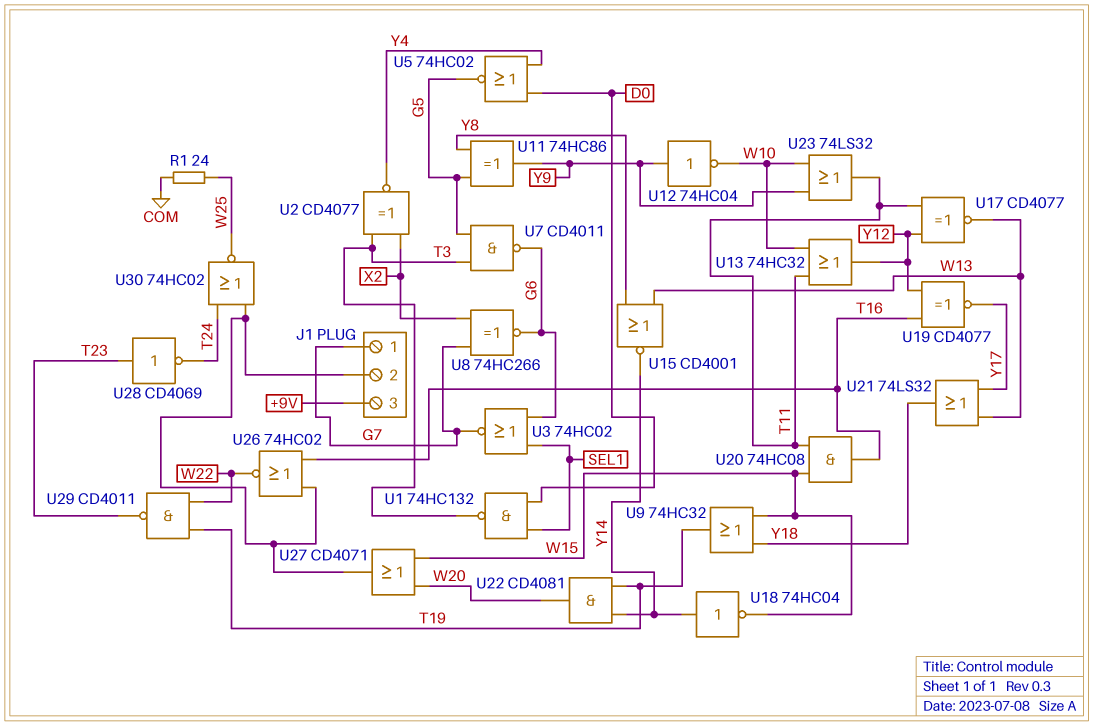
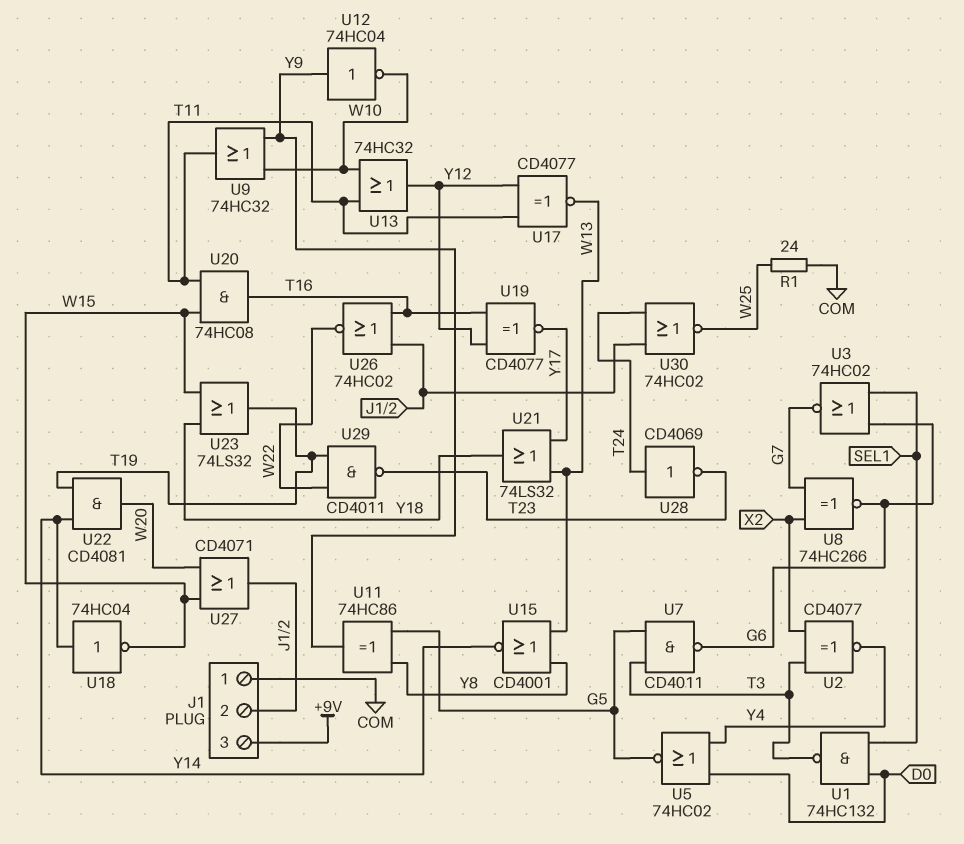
J1 pin 1: G7 -> COM
U9: OR 74HC32 (in W15, in Y18, out T19) -> OR 74HC32 (in W10, in Y9, out T11)
U23: OR 74LS32 (in W10, in Y9, out T11) -> OR 74LS32 (in W15, in Y18, out T19)
U28: NOT CD4069 (in T23, out T24) -> NOT CD4069 (in T24, out T23)

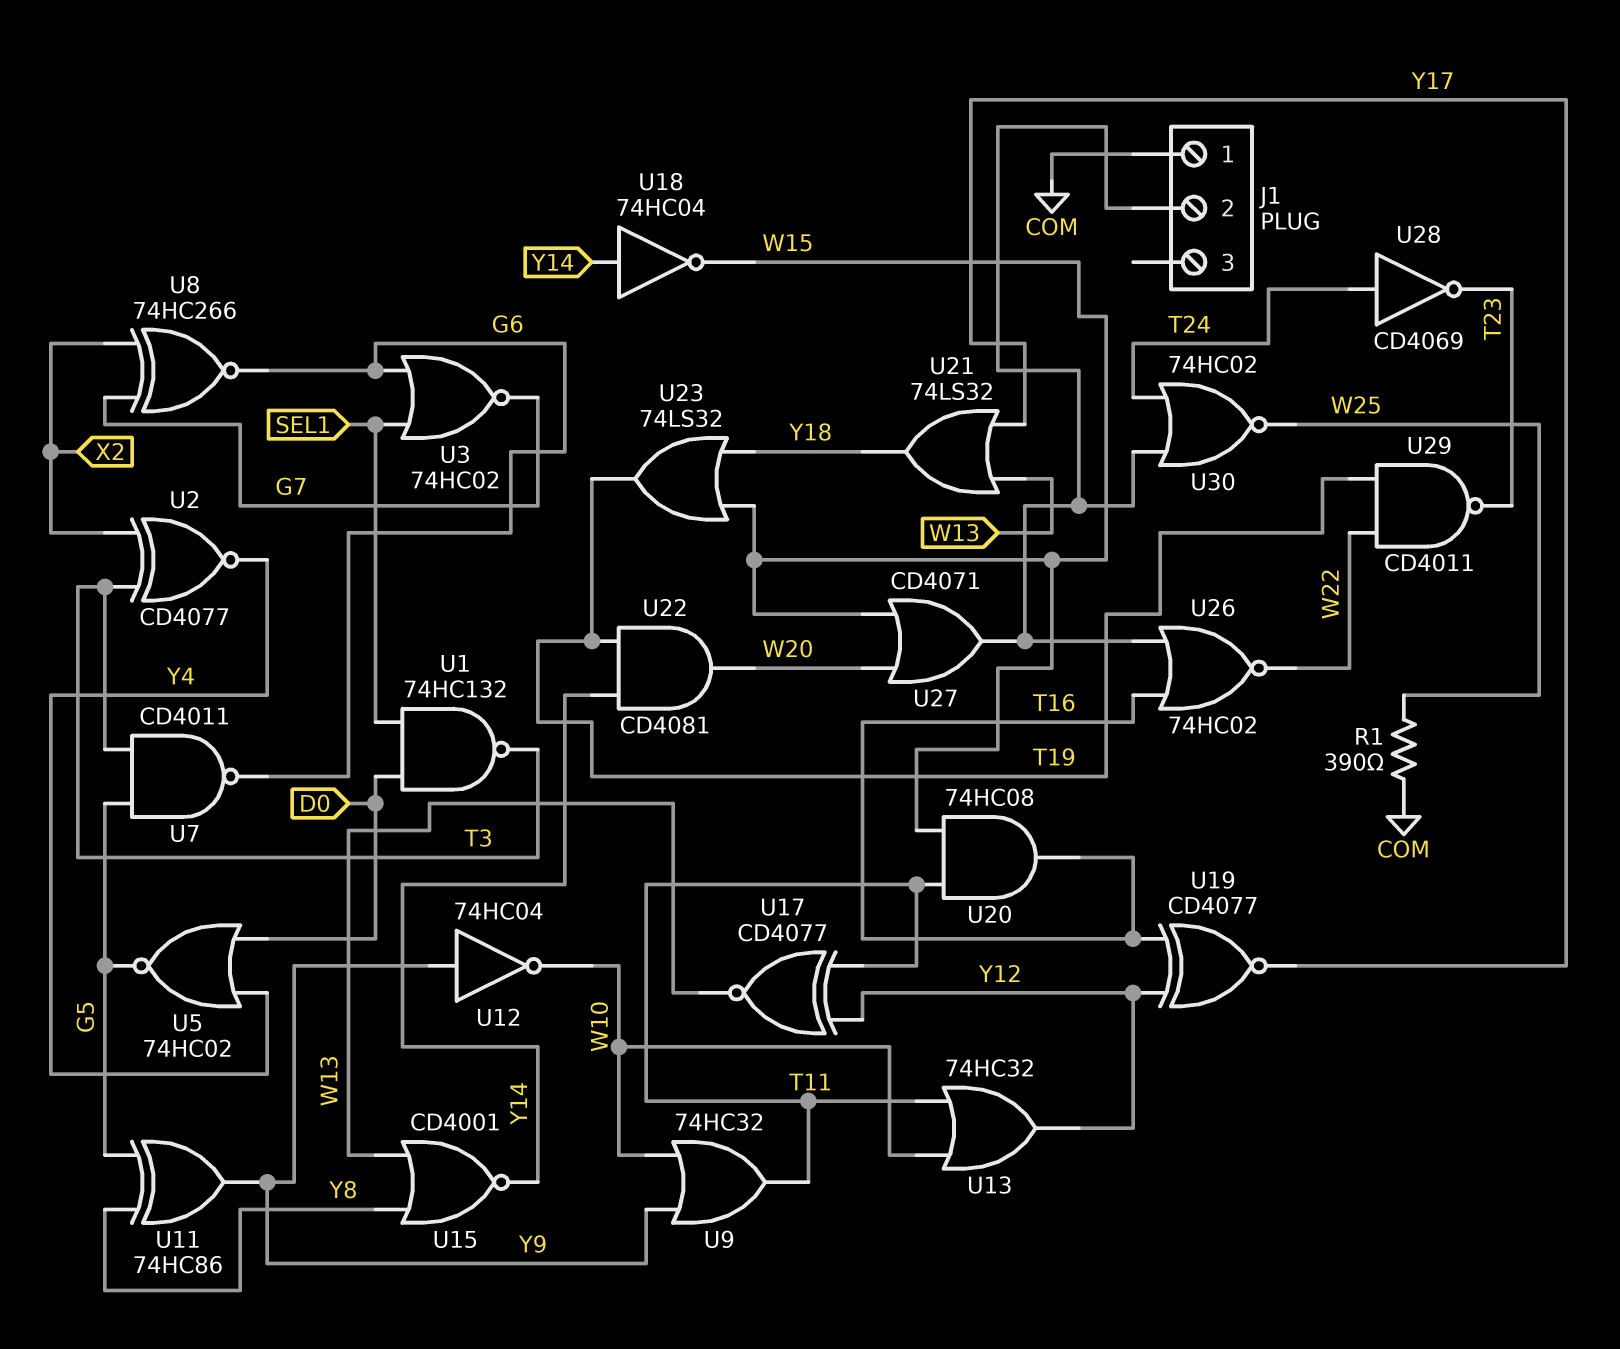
J1 pin 3: +9V -> none
R1: 24 (COM, W25) -> 390 (COM, W25)

